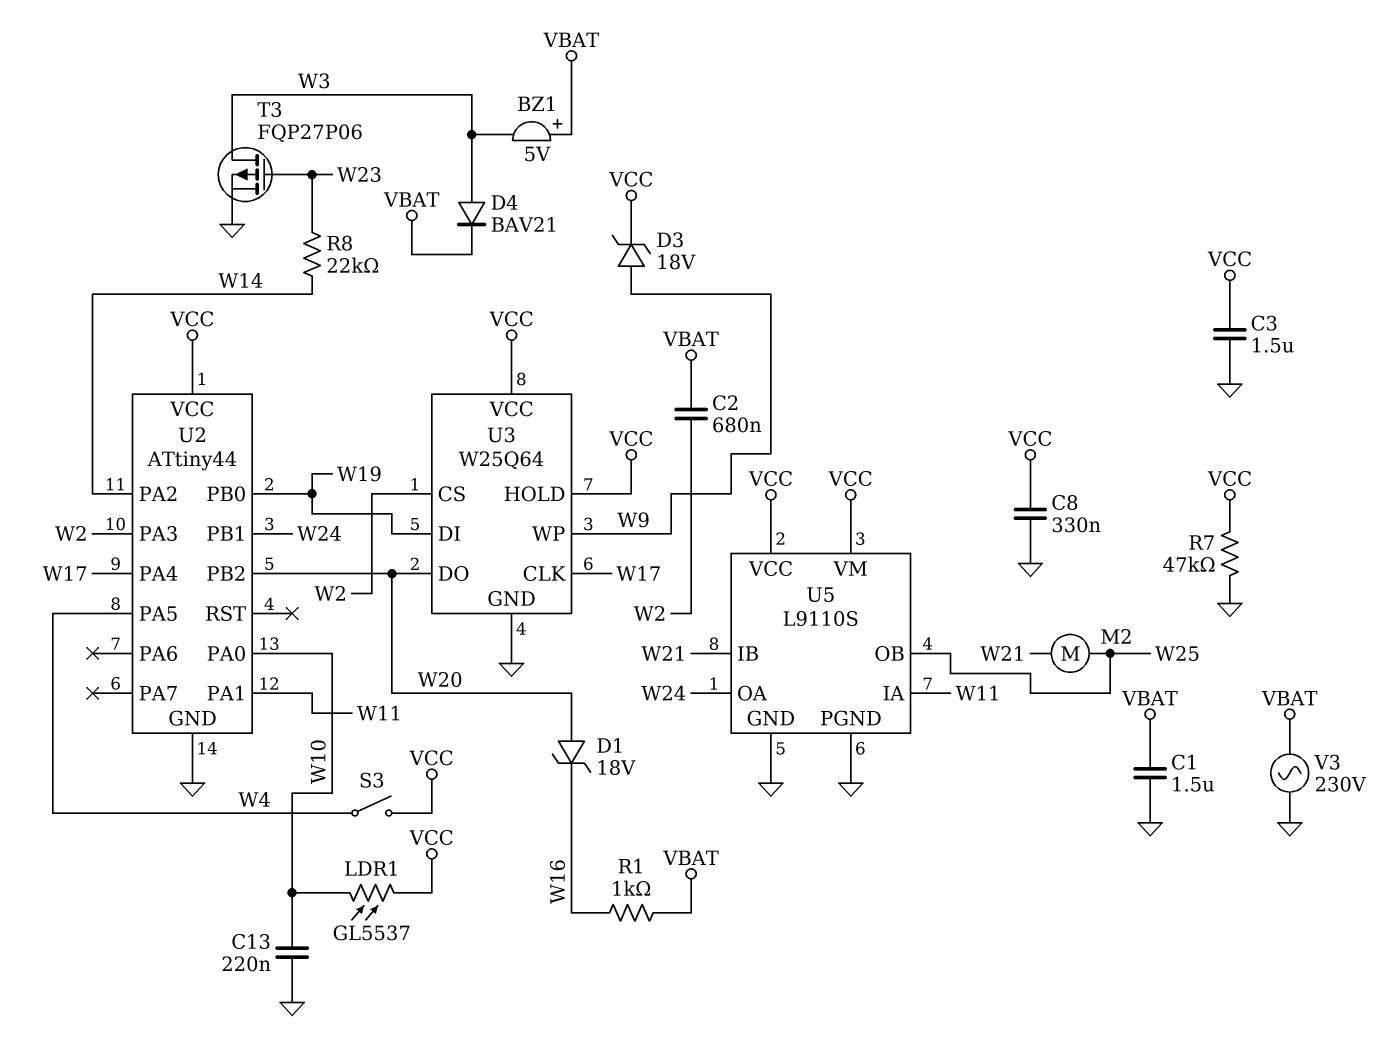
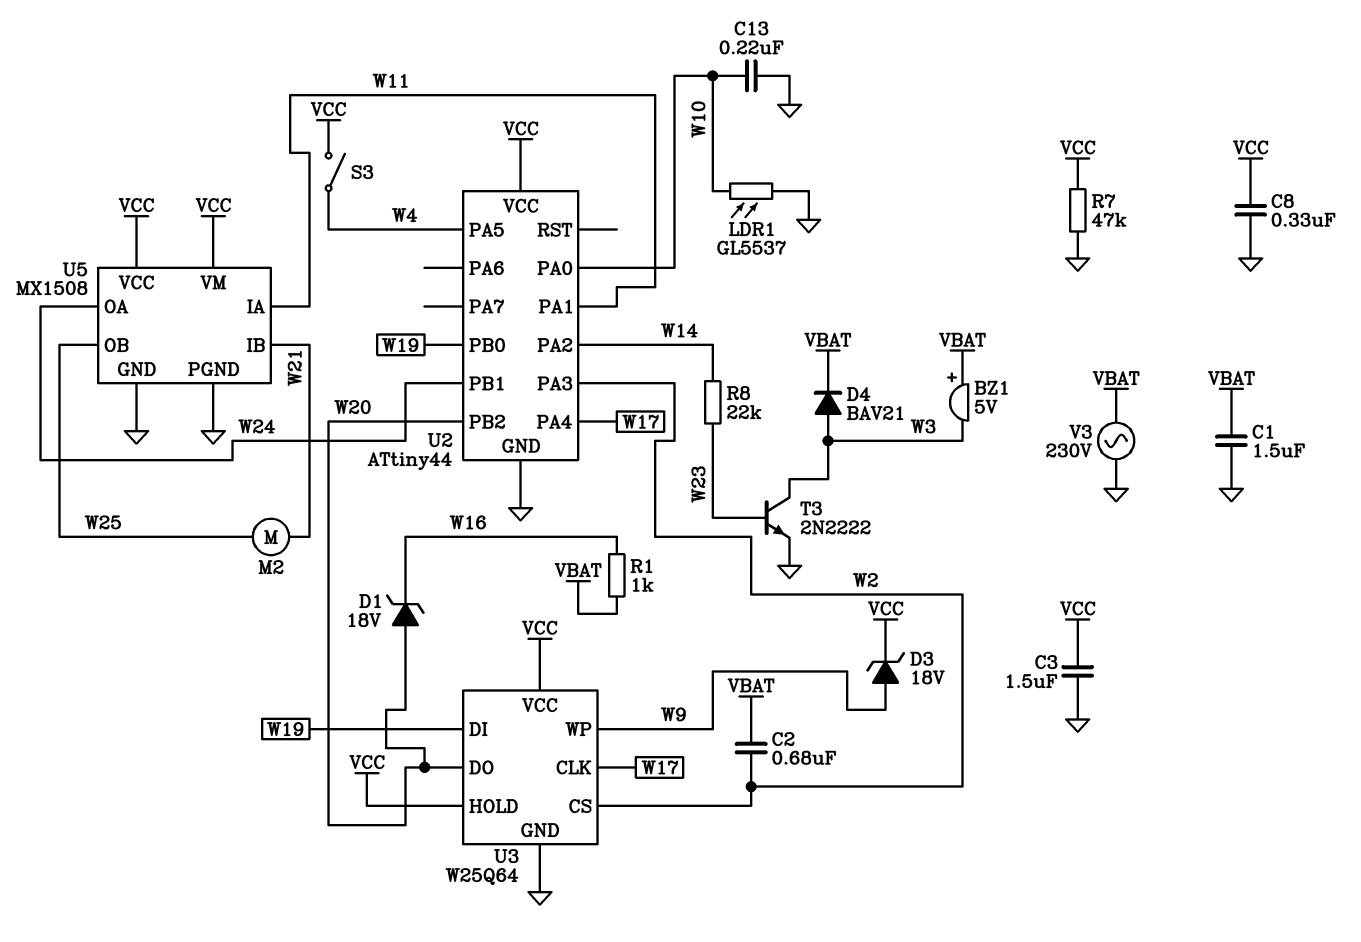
LDR1: GL5537 (VCC, W10) -> GL5537 (GND, W10)
T3: PMOS FQP27P06 (G W23, D W3, S GND) -> NPN 2N2222 (B W23, C W3, E GND)
U5: L9110S -> MX1508

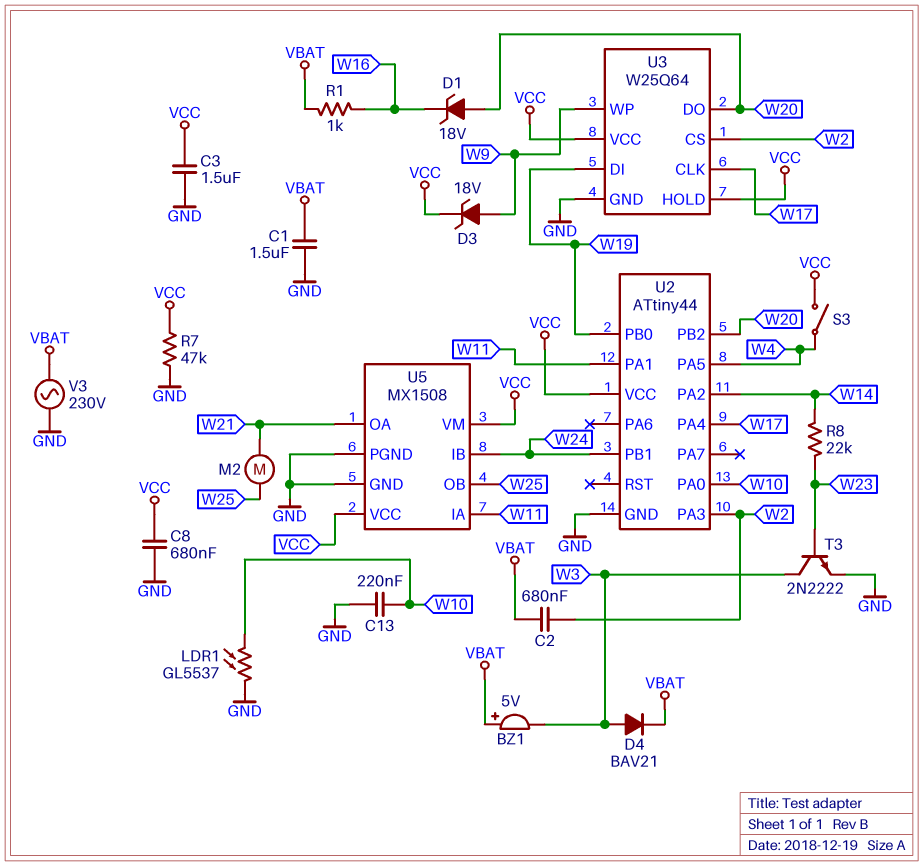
C8: 330nF (GND, VCC) -> 680nF (GND, VCC)
U5 pin IB: W21 -> W24
U5 pin OA: W24 -> W21

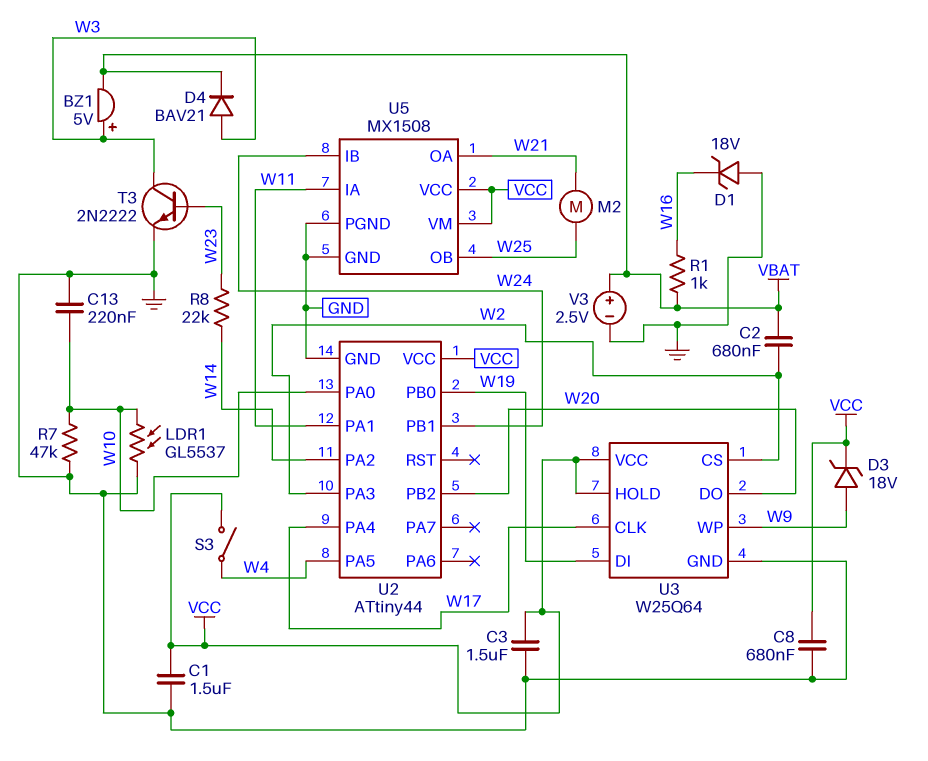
BZ1: buzzer 5V (plus VBAT, minus W3) -> buzzer 5V (plus W3, minus VBAT)
C1: 1.5uF (GND, VBAT) -> 1.5uF (GND, VCC)
D1: zener 18V (A W20, K W16) -> zener 18V (A GND, K W16)
R7: 47k (GND, VCC) -> 47k (GND, W10)
V3: AC 230V (GND, VBAT) -> 2.5V (plus VBAT, minus GND)

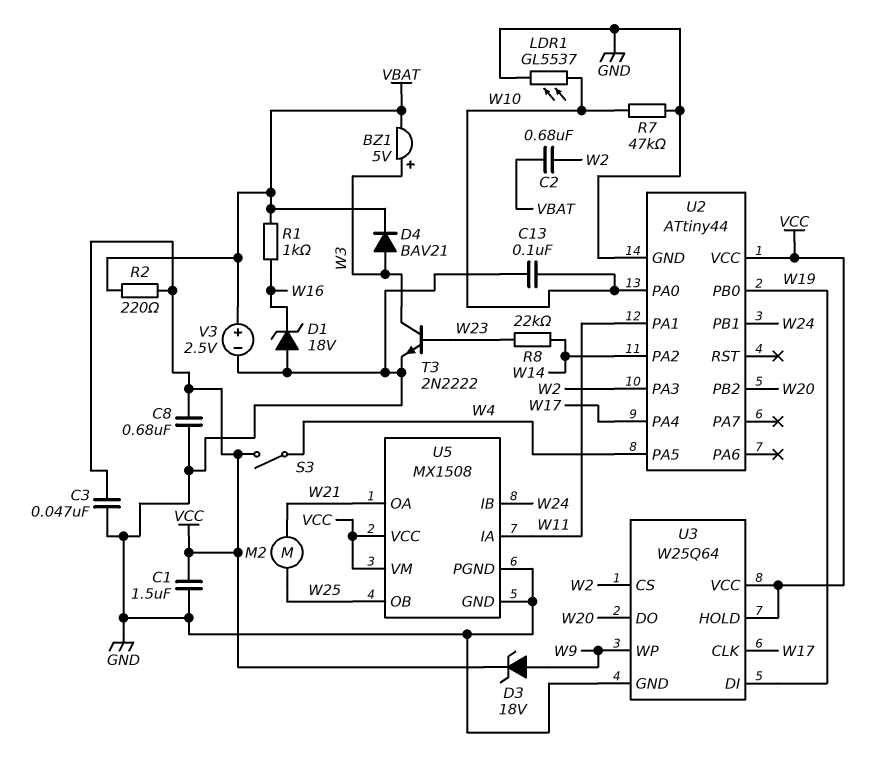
C3: 1.5uF (GND, VCC) -> 47nF (GND, VCC)
C13: 220nF (GND, W10) -> 100nF (GND, W10)
R2: none -> 220 (VBAT, VCC)

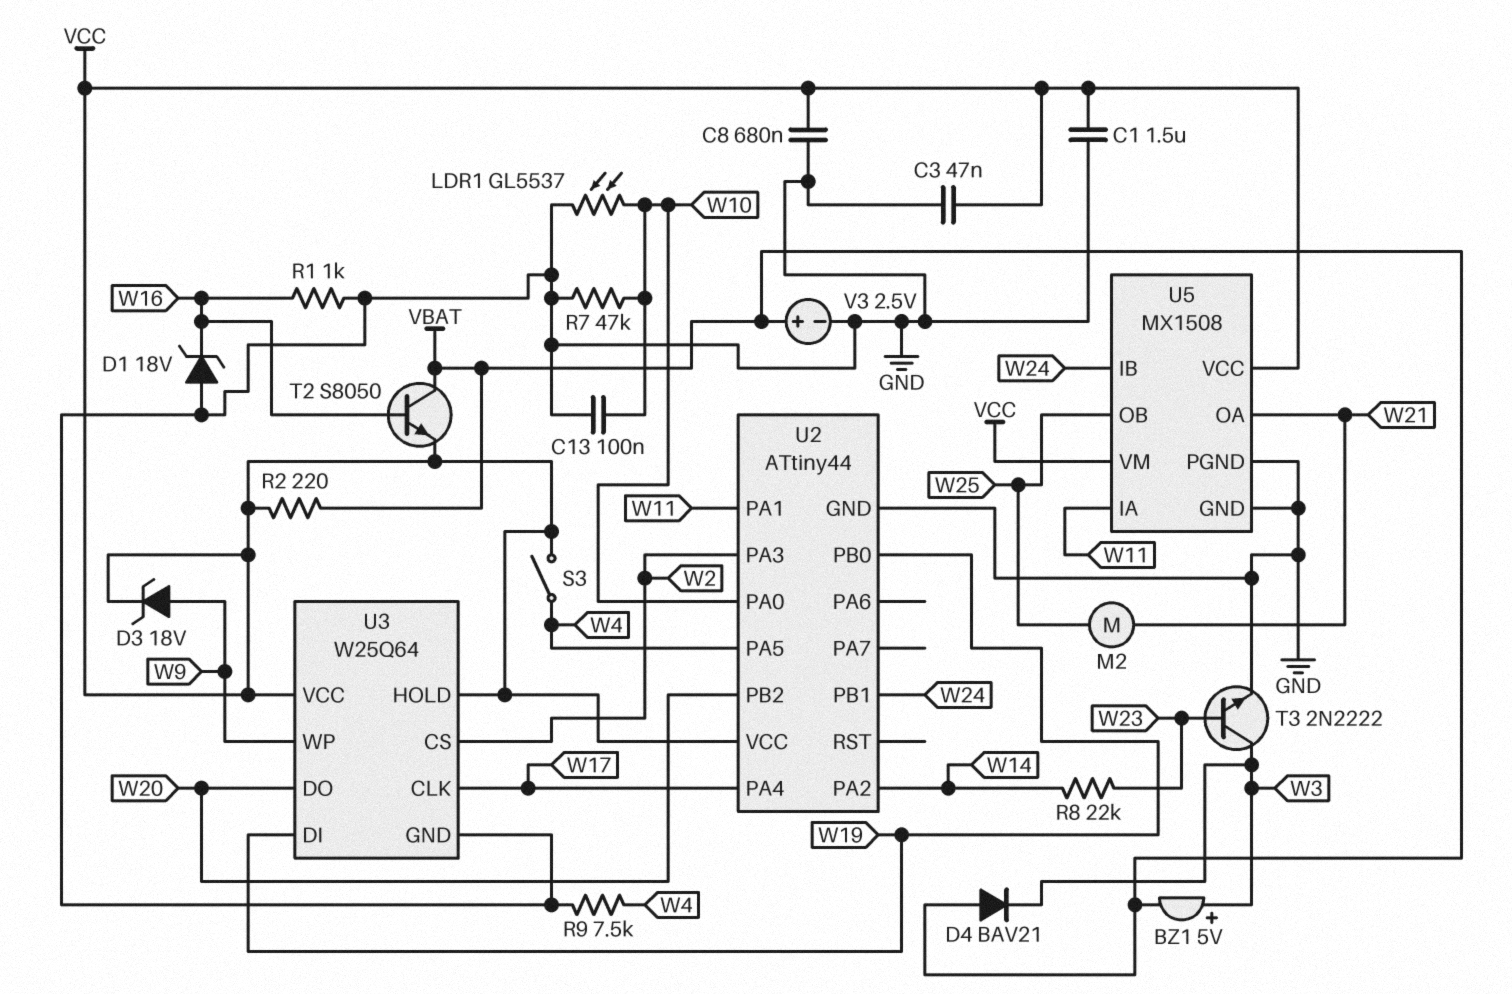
C2: 680nF (VBAT, W2) -> none
D4: diode BAV21 (A W3, K VBAT) -> diode BAV21 (A VBAT, K W3)
R1: 1k (VBAT, W16) -> 1k (GND, W16)
R9: none -> 7.5k (GND, W4)
T2: none -> NPN S8050 (B W16, C VBAT, E VCC)

